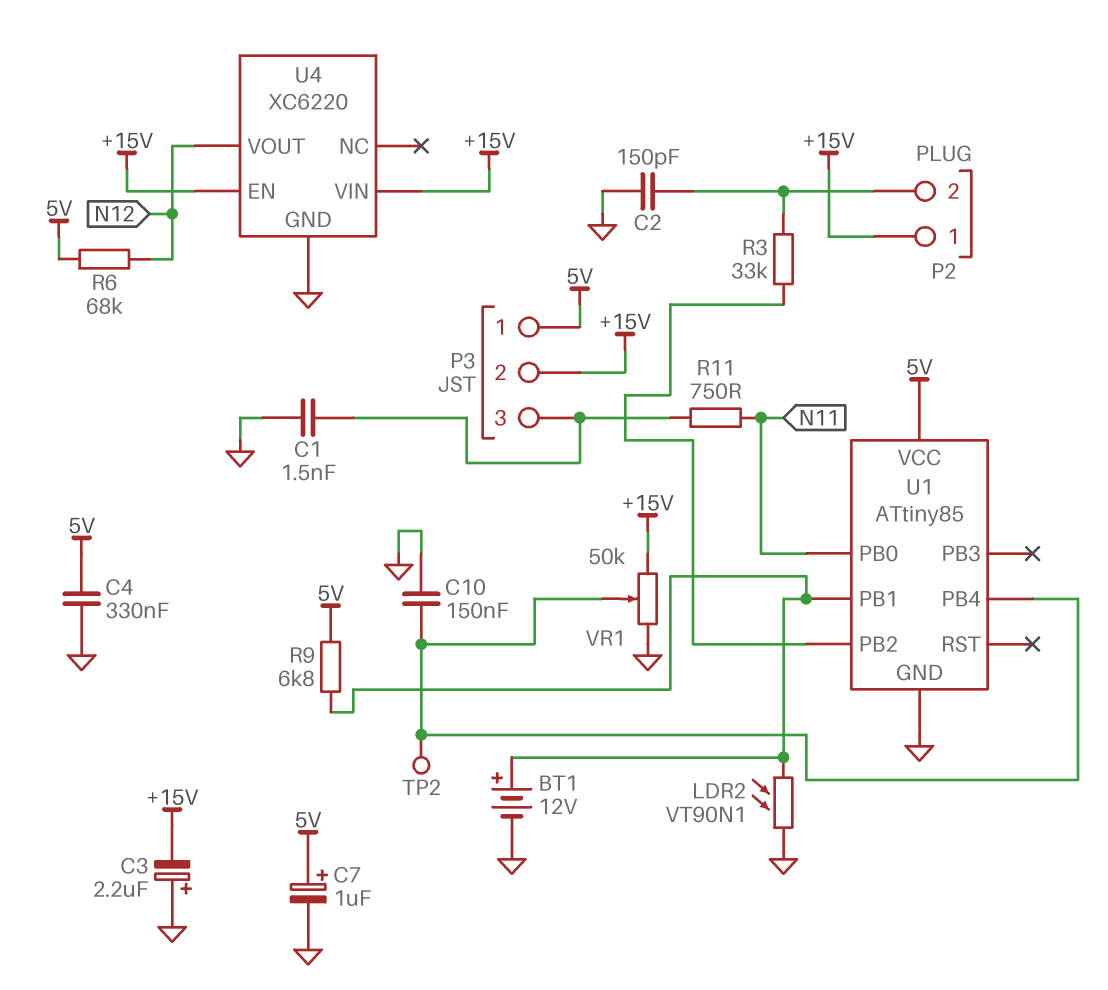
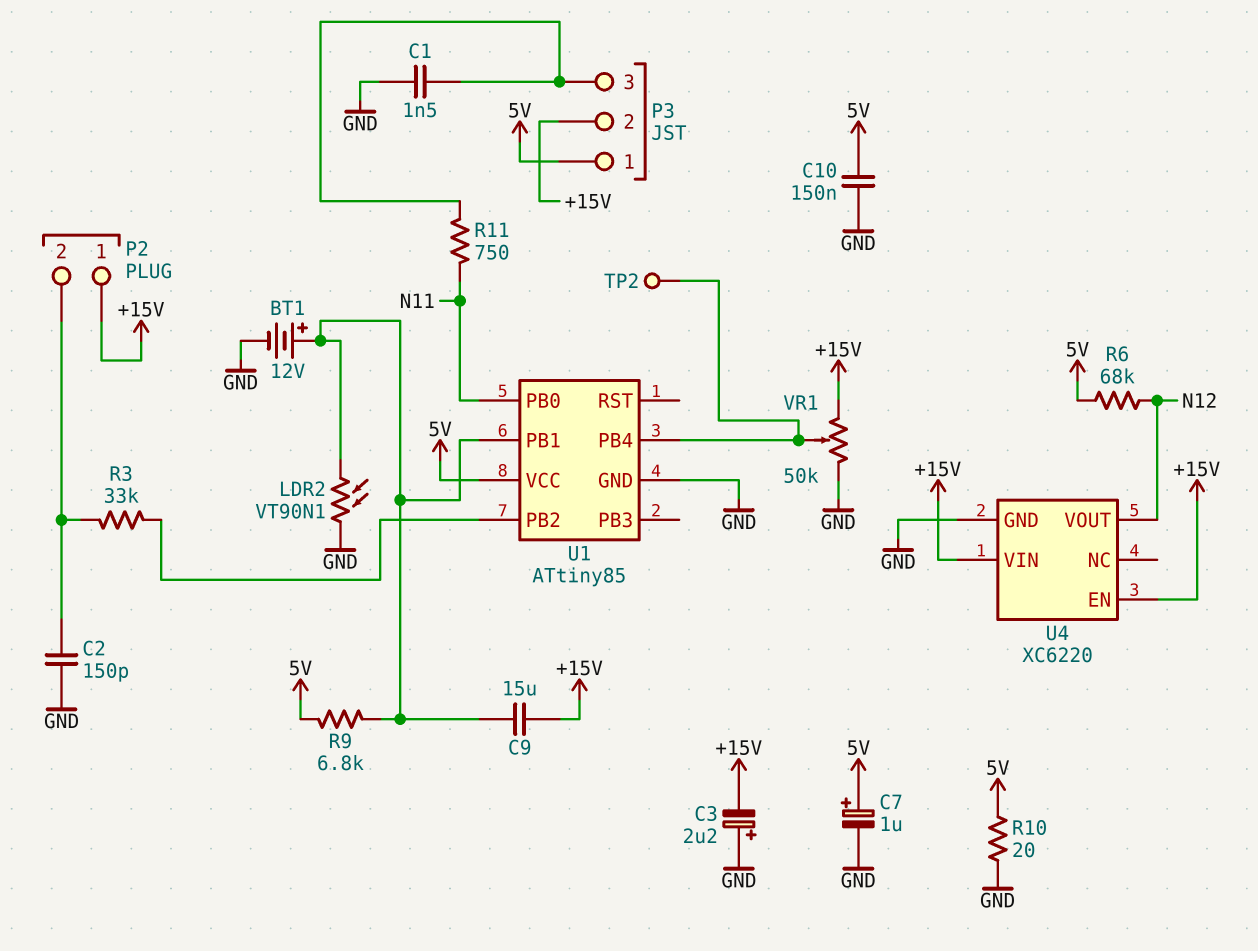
C4: 330nF (5V, GND) -> none
C9: none -> 15uF (+15V, U1/PB1)
C10: 150nF (GND, U1/PB4) -> 150nF (5V, GND)
R10: none -> 20 (5V, GND)

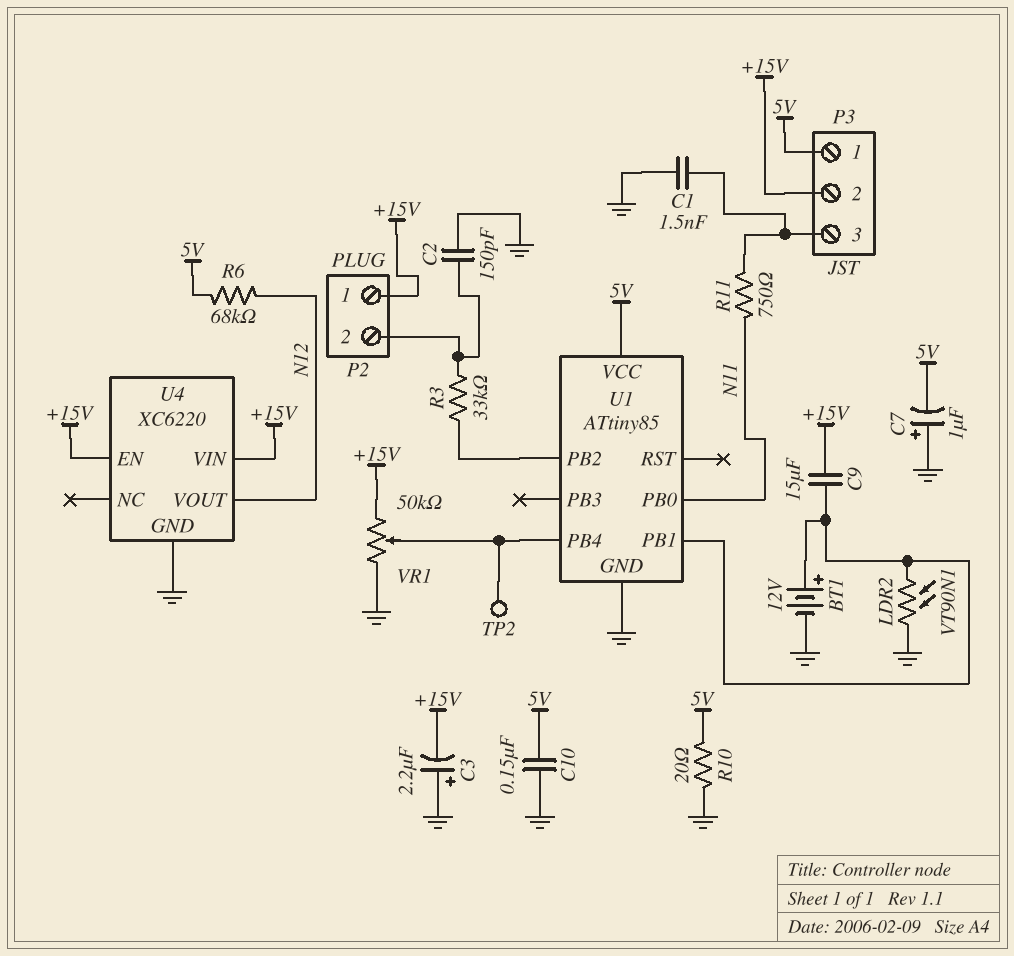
C7: 1uF (plus 5V, minus GND) -> 1uF (plus GND, minus 5V)
R9: 6.8k (5V, U1/PB1) -> none

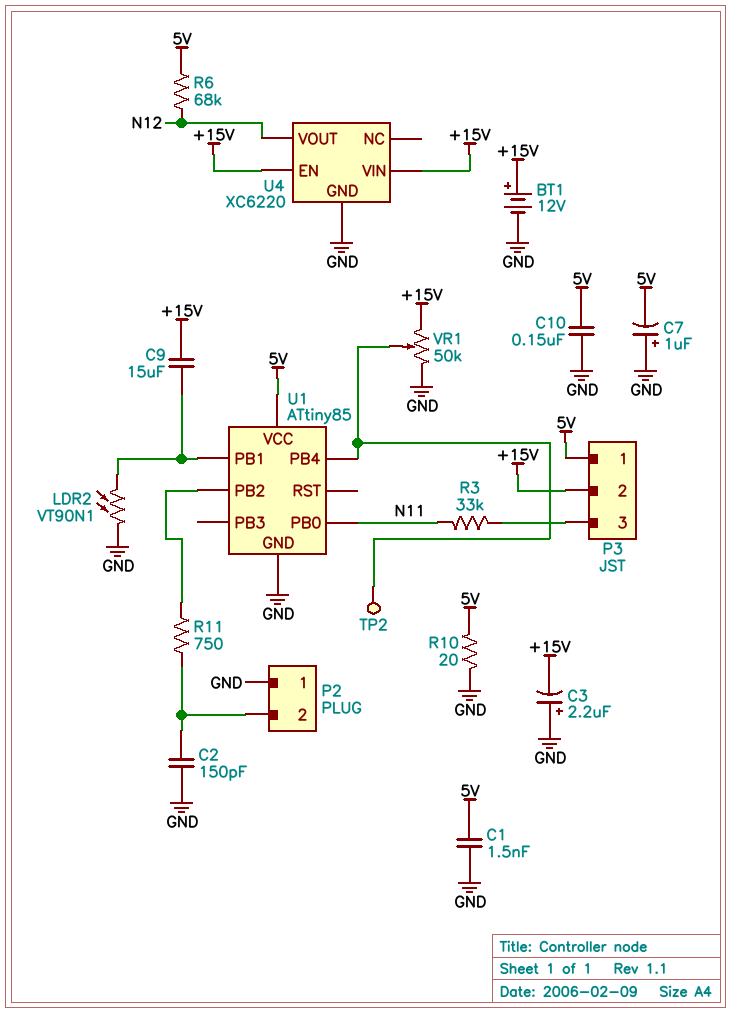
BT1: 12V (plus U1/PB1, minus GND) -> 12V (plus +15V, minus GND)
C1: 1.5nF (GND, P3/3) -> 1.5nF (5V, GND)
P2 pin 1: +15V -> GND
R3: 33k (P2/2, U1/PB2) -> 33k (N11, P3/3)
R11: 750 (N11, P3/3) -> 750 (P2/2, U1/PB2)

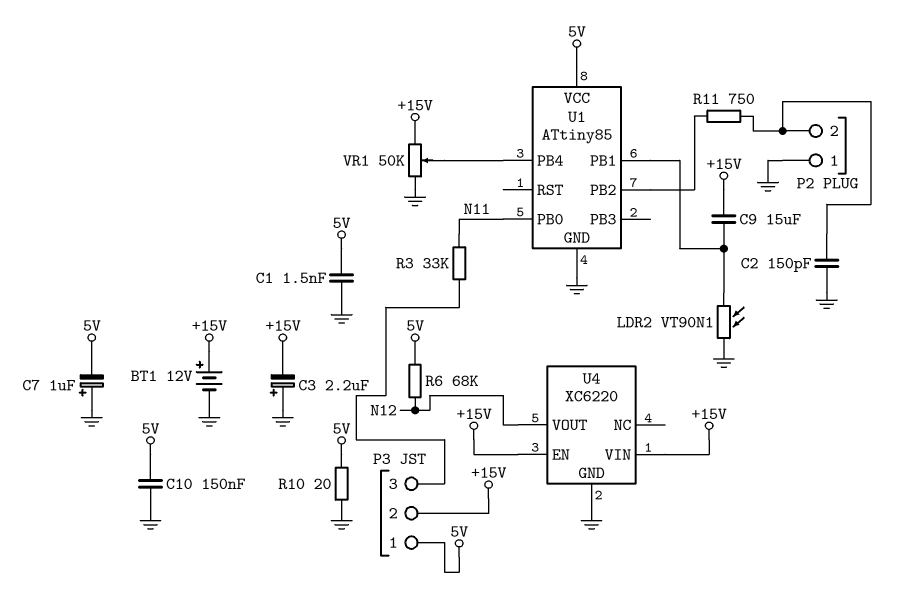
TP2: test point (U1/PB4) -> none

